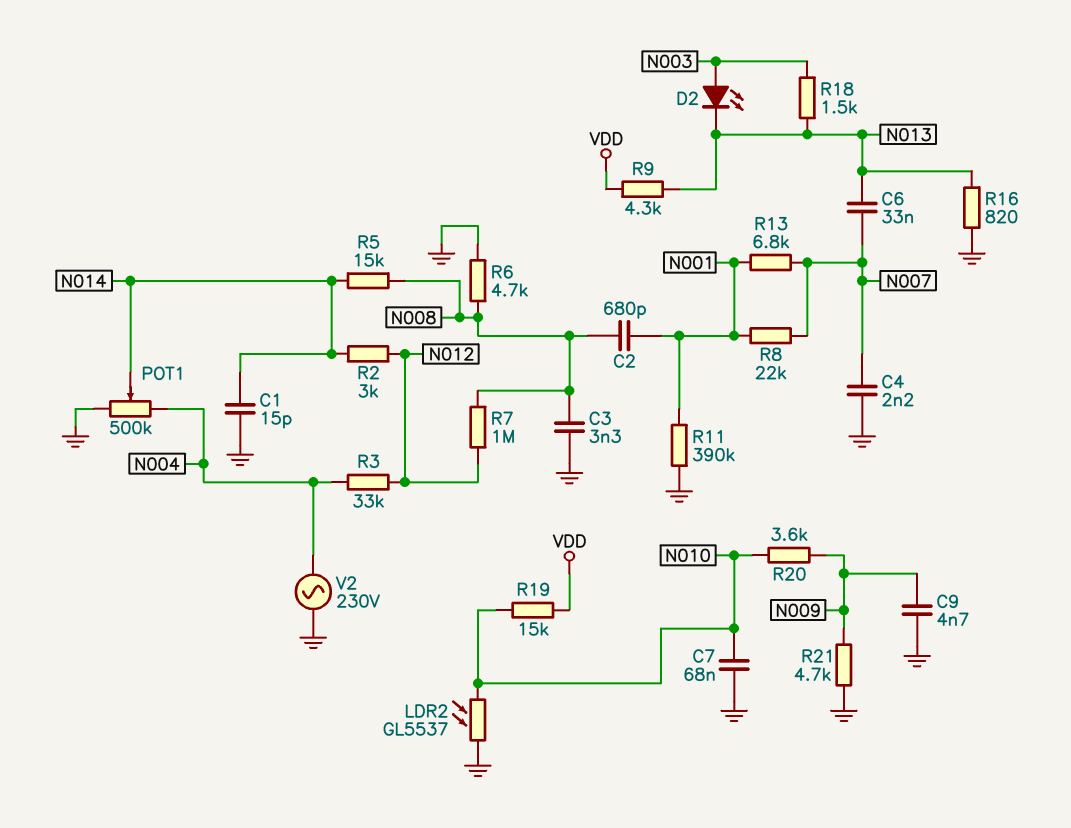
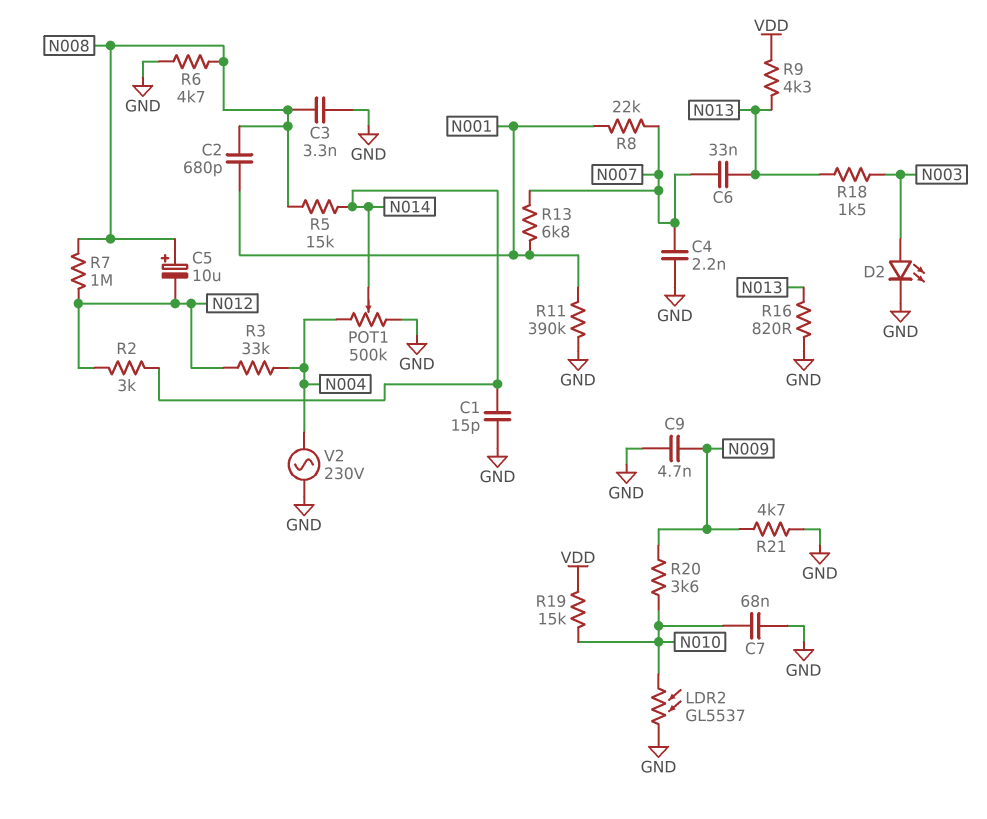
C5: none -> 10uF (plus N008, minus N012)
D2: LED (A N003, K N013) -> LED (A N003, K GND)

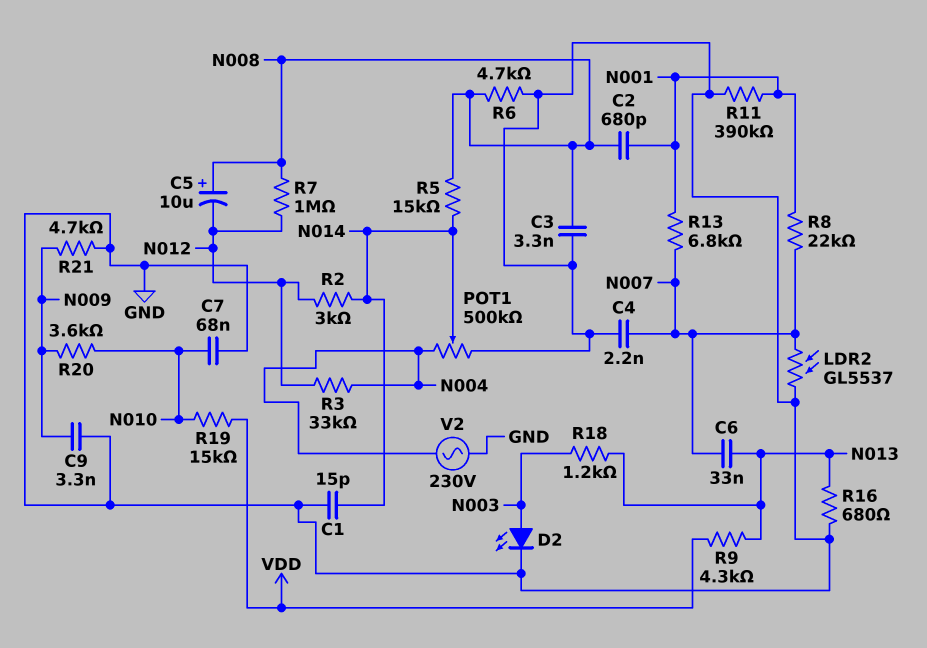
C9: 4.7nF (GND, N009) -> 3.3nF (GND, N009)
LDR2: GL5537 (GND, N010) -> GL5537 (GND, N007)
R16: 820 (GND, N013) -> 680 (GND, N013)
R18: 1.5k (N003, N013) -> 1.2k (N003, N013)

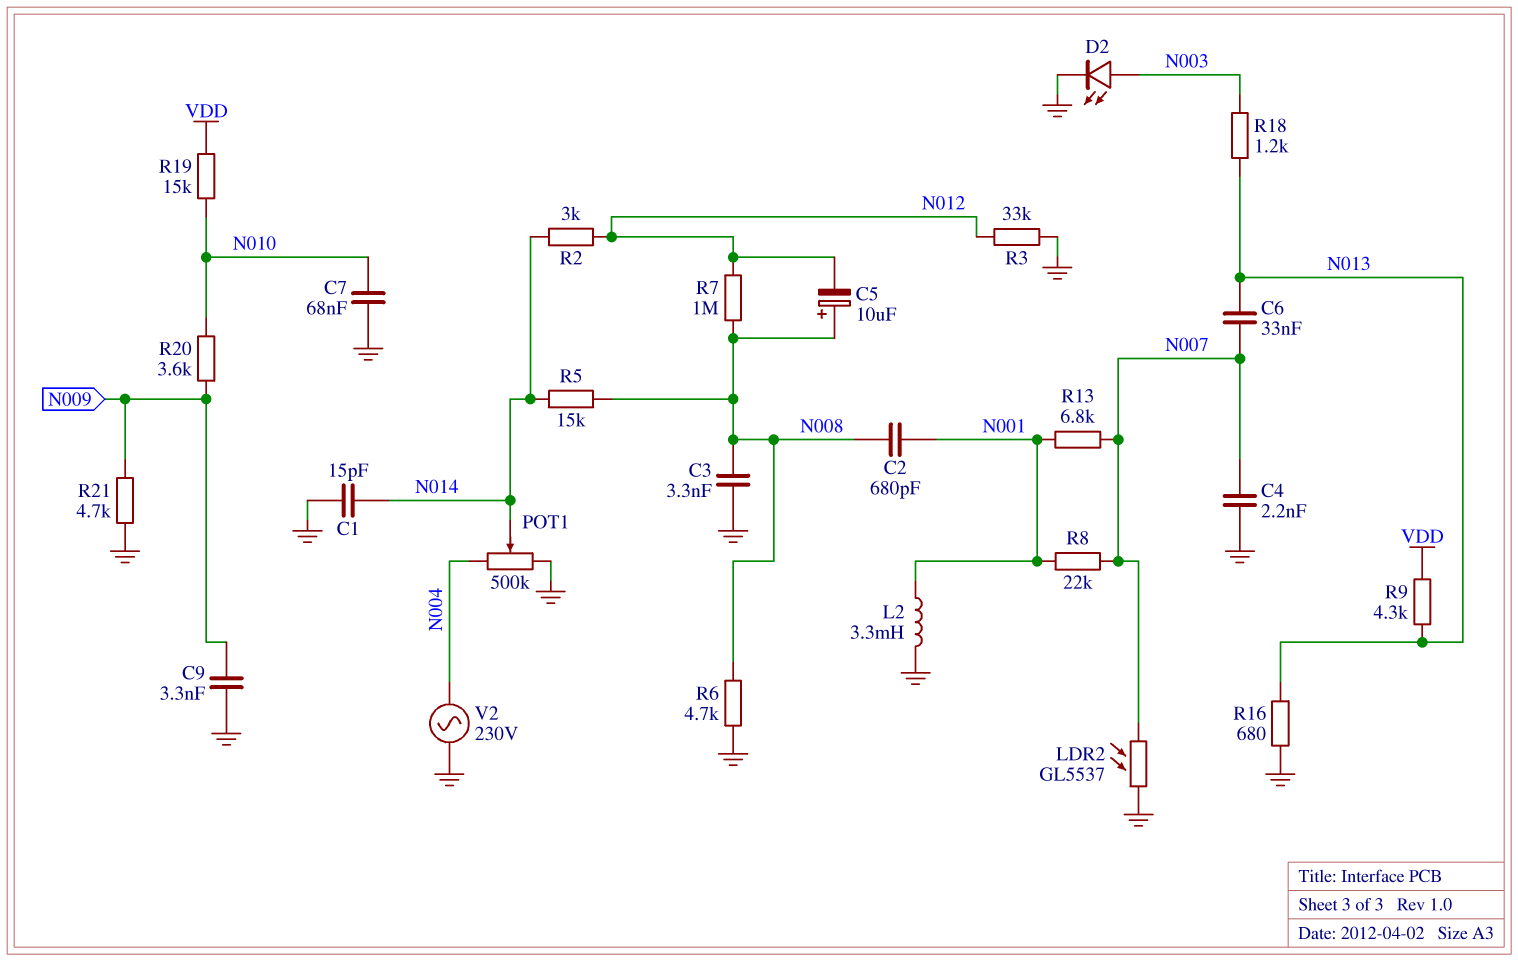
L2: none -> 3.3mH (GND, N001)
R3: 33k (N004, N012) -> 33k (GND, N012)
R11: 390k (GND, N001) -> none

